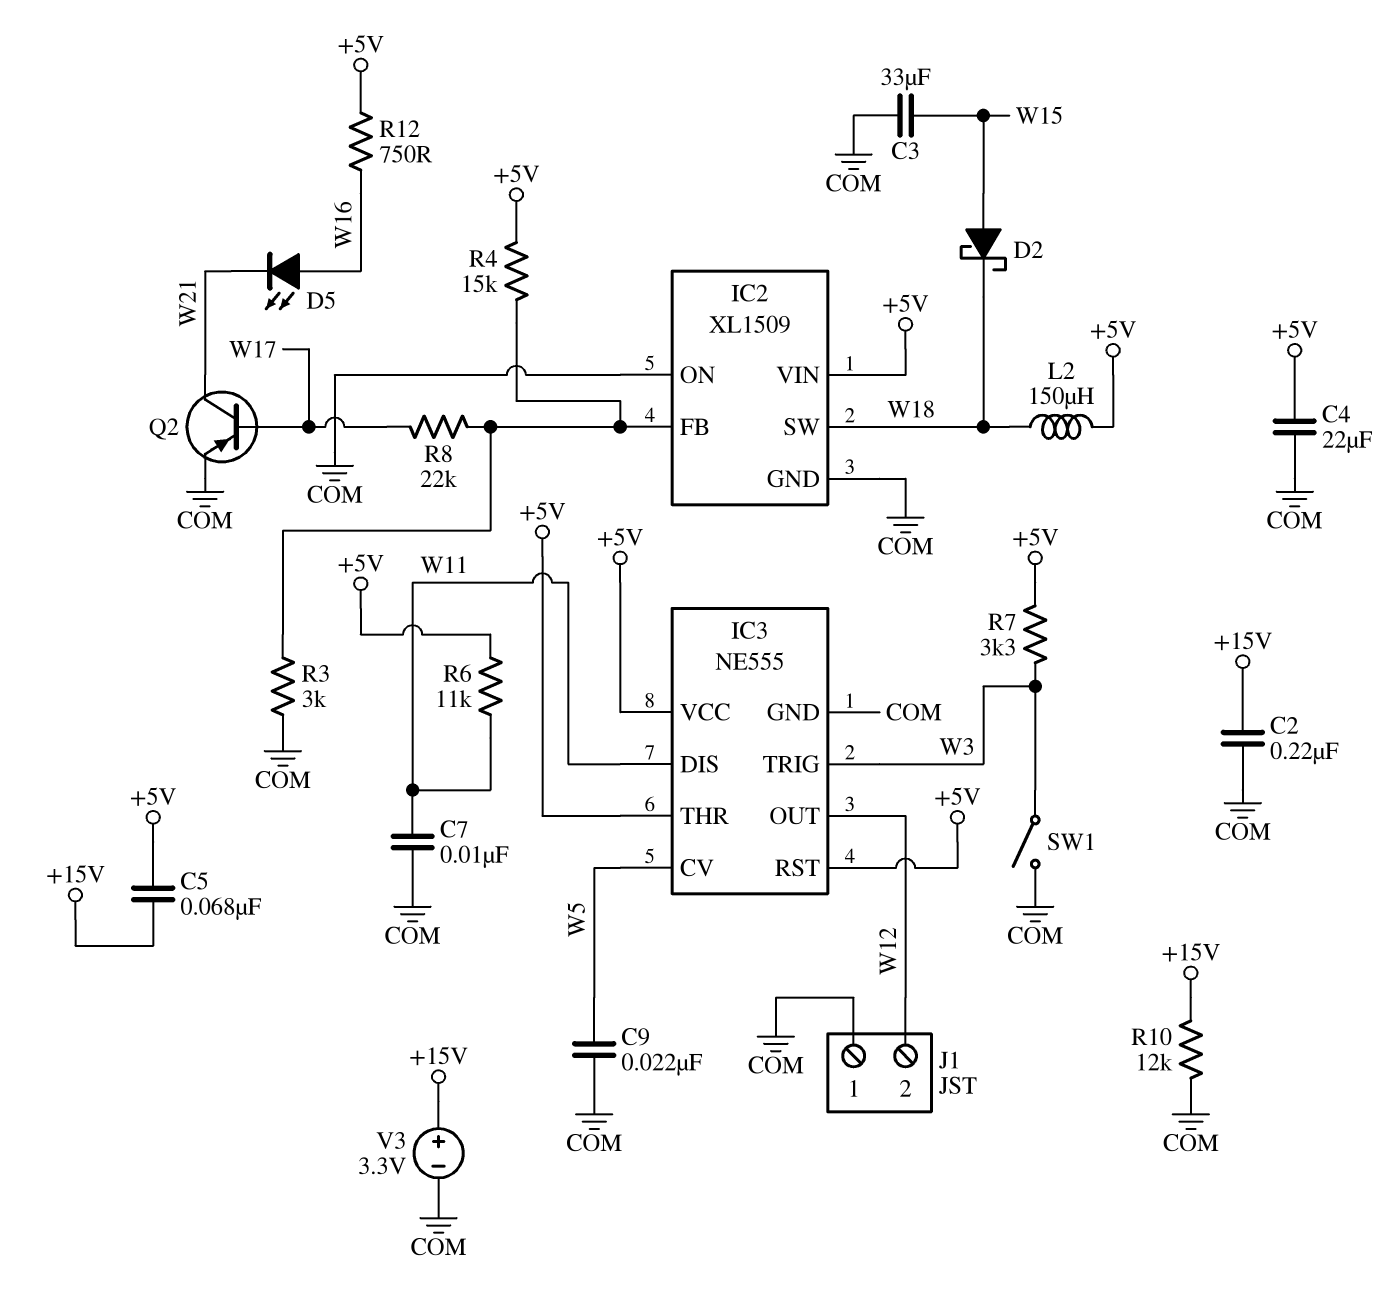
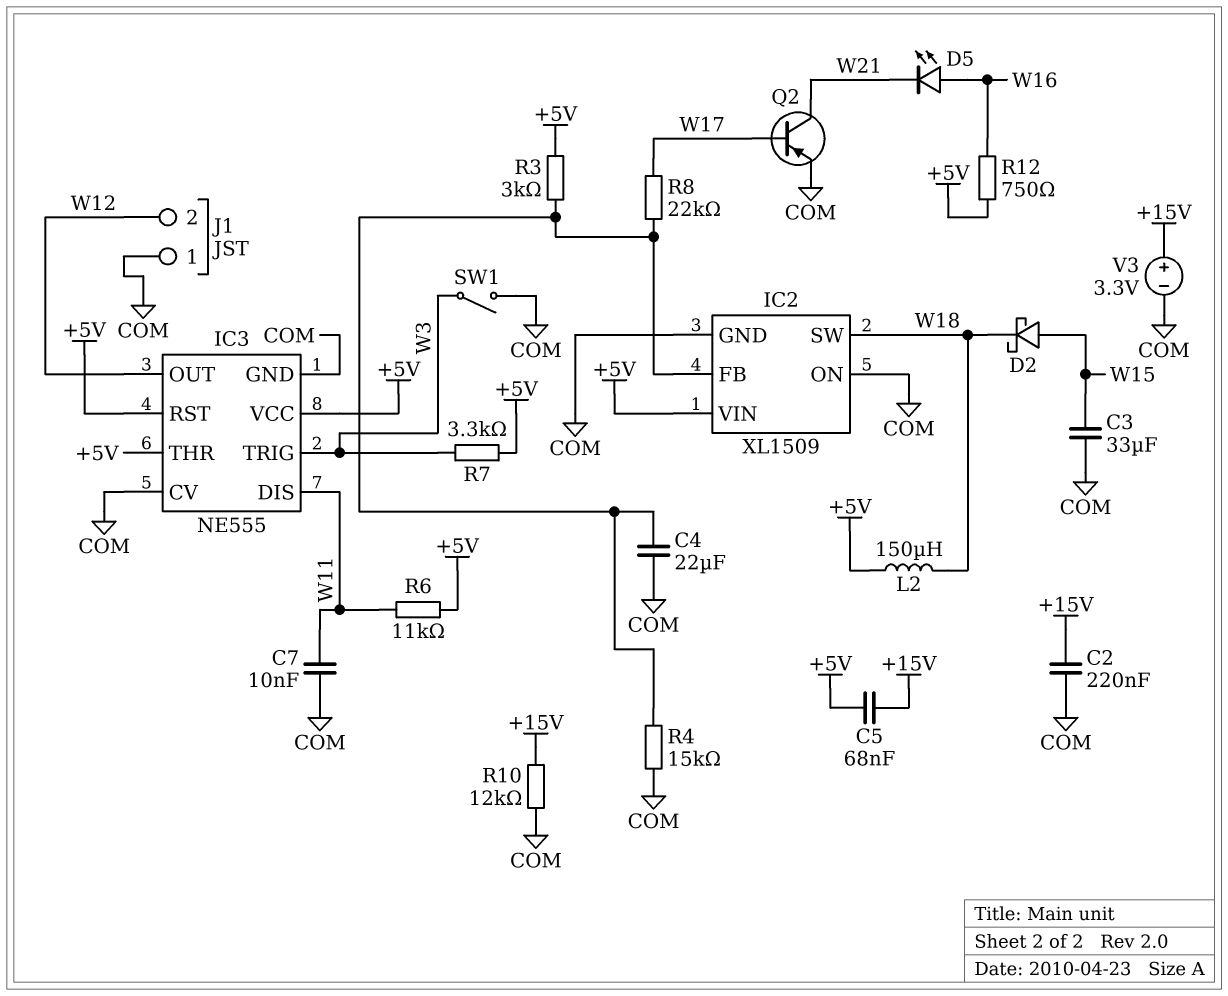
C4: 22uF (+5V, COM) -> 22uF (COM, IC2/FB)
C9: 22nF (COM, W5) -> none
IC3 pin CV: W5 -> COM
R3: 3k (COM, IC2/FB) -> 3k (+5V, IC2/FB)
R4: 15k (+5V, IC2/FB) -> 15k (COM, IC2/FB)

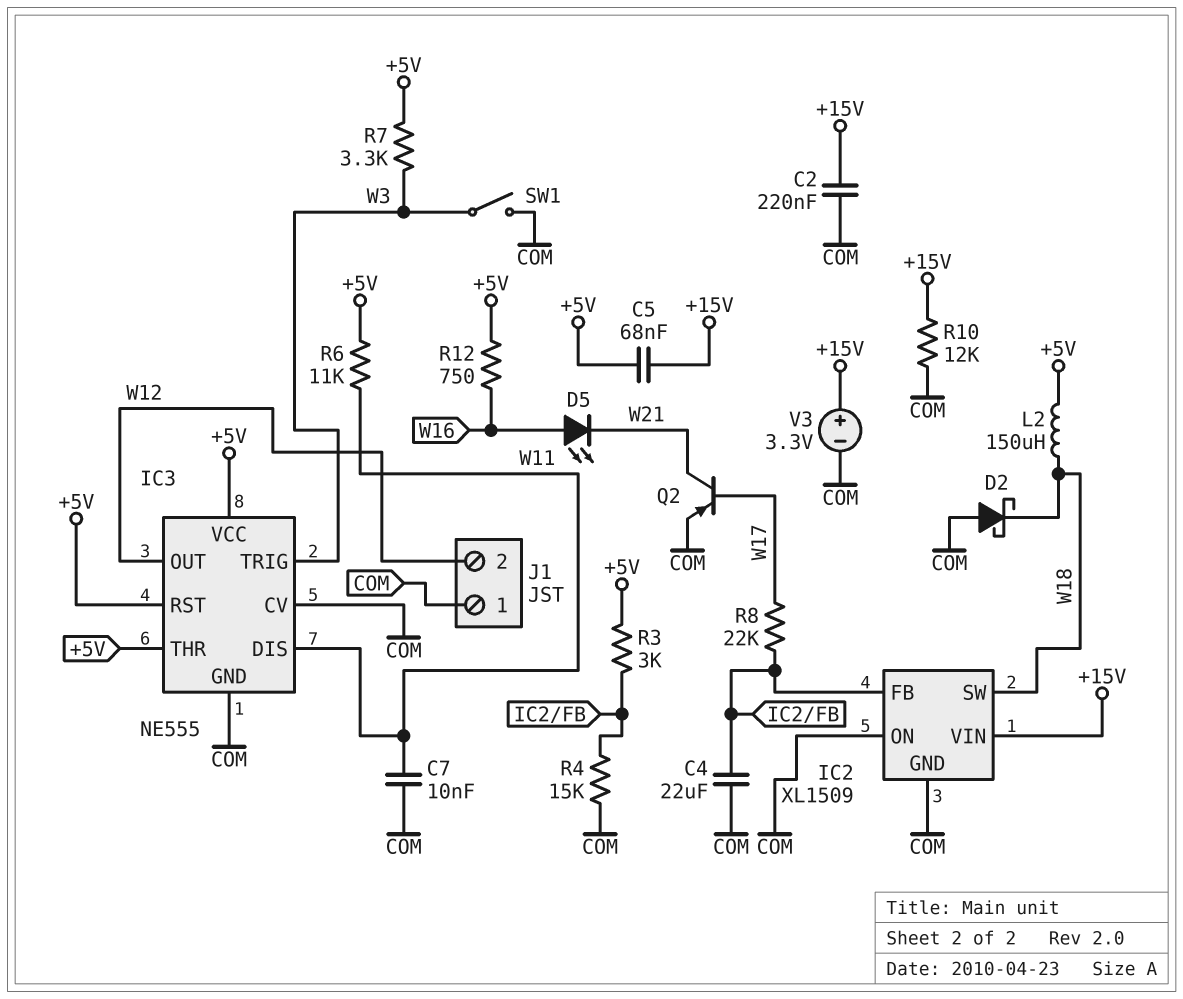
C3: 33uF (COM, W15) -> none
D2: schottky (A W15, K W18) -> schottky (A COM, K W18)
IC2 pin VIN: +5V -> +15V

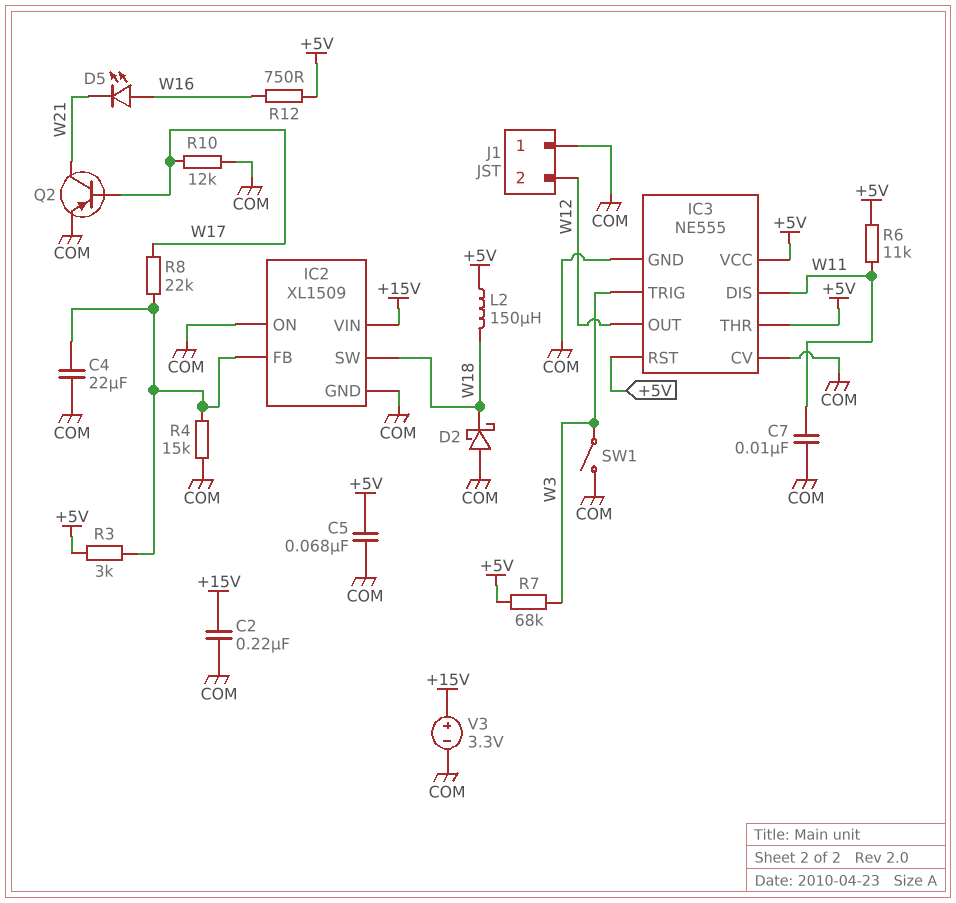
C5: 68nF (+5V, +15V) -> 68nF (+5V, COM)
R7: 3.3k (+5V, W3) -> 68k (+5V, W3)
R10: 12k (+15V, COM) -> 12k (COM, W17)

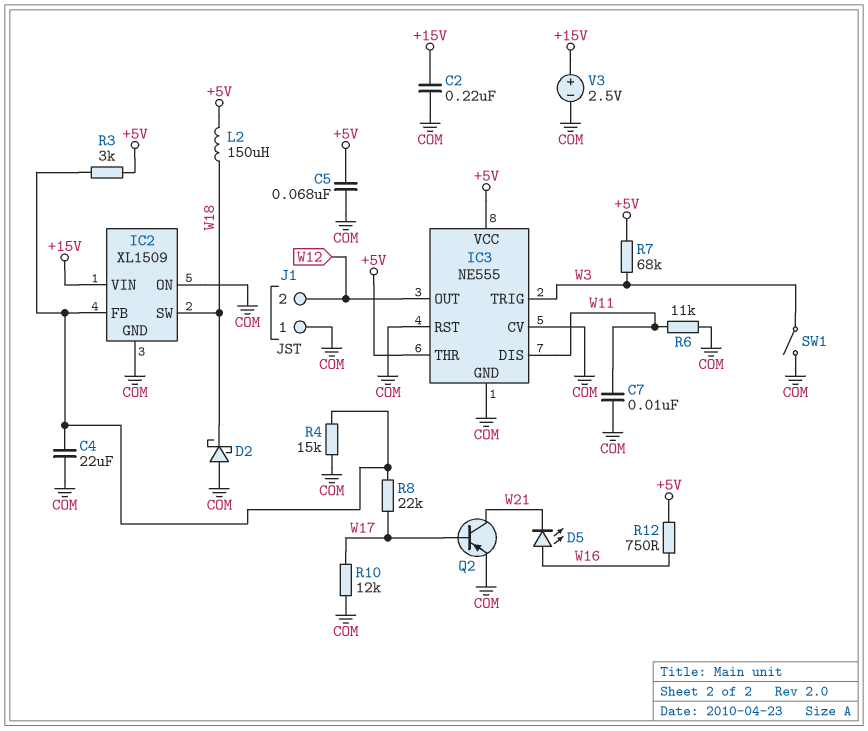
IC3 pin RST: +5V -> COM
R6: 11k (+5V, W11) -> 11k (COM, W11)
V3: 3.3V (plus +15V, minus COM) -> 2.5V (plus +15V, minus COM)

